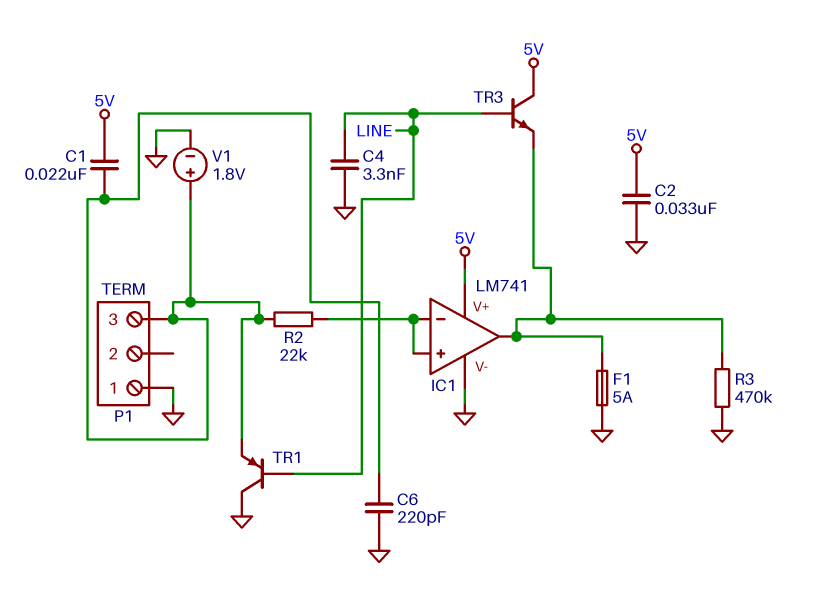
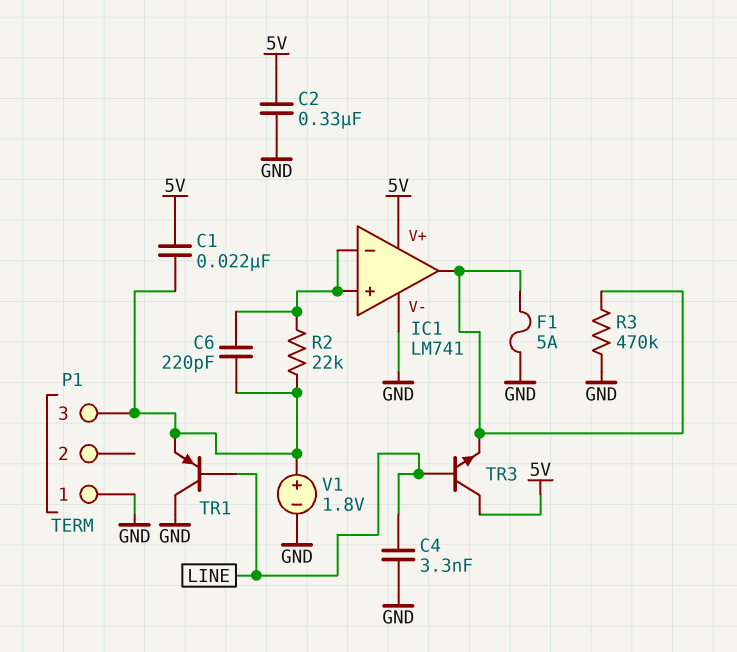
C2: 33nF (5V, GND) -> 330nF (5V, GND)
C6: 220pF (GND, P1/3) -> 220pF (IC1/in+, P1/3)

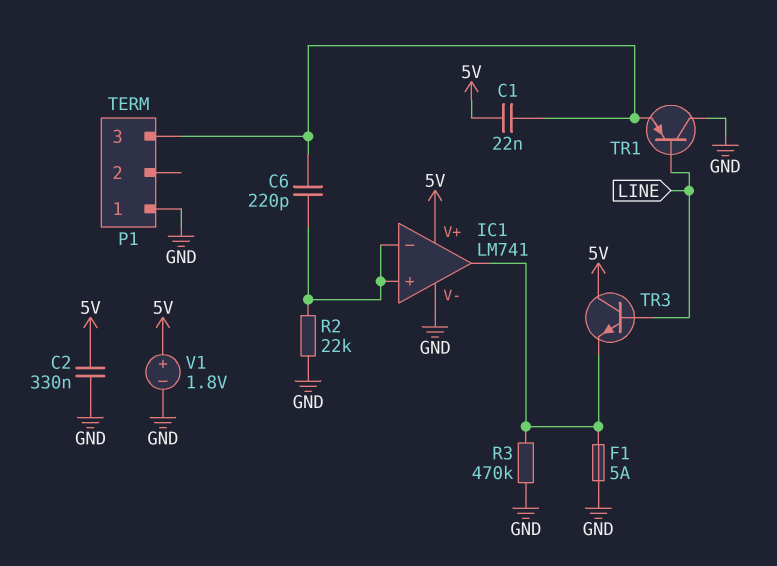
C4: 3.3nF (GND, LINE) -> none
R2: 22k (IC1/in+, P1/3) -> 22k (GND, IC1/in+)
V1: 1.8V (plus P1/3, minus GND) -> 1.8V (plus 5V, minus GND)

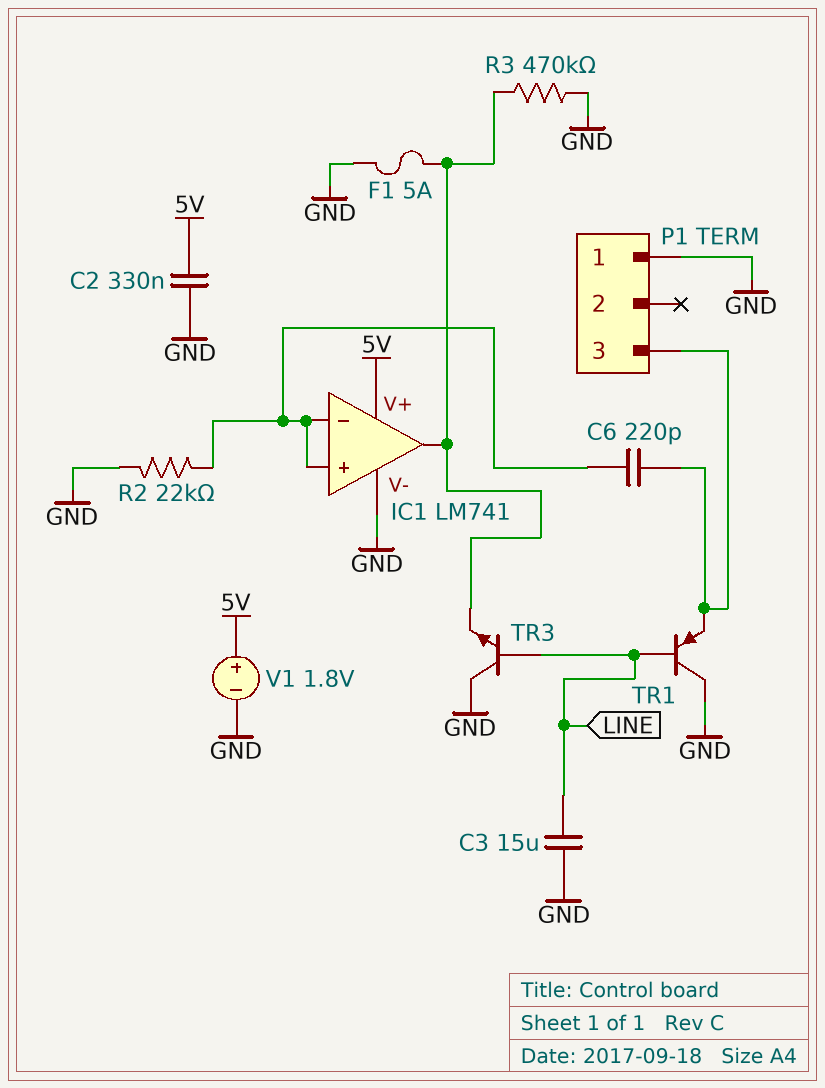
C1: 22nF (5V, P1/3) -> none
C3: none -> 15uF (GND, LINE)
TR3: NPN (B LINE, C 5V, E IC1/out) -> NPN (B LINE, C GND, E IC1/out)

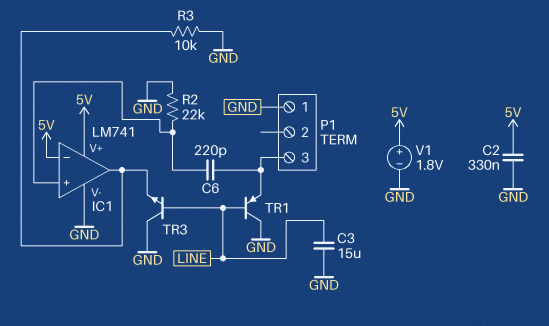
F1: 5A (GND, IC1/out) -> none
IC1 pin in-: IC1/in+ -> 5V
R3: 470k (GND, IC1/out) -> 10k (GND, IC1/out)

